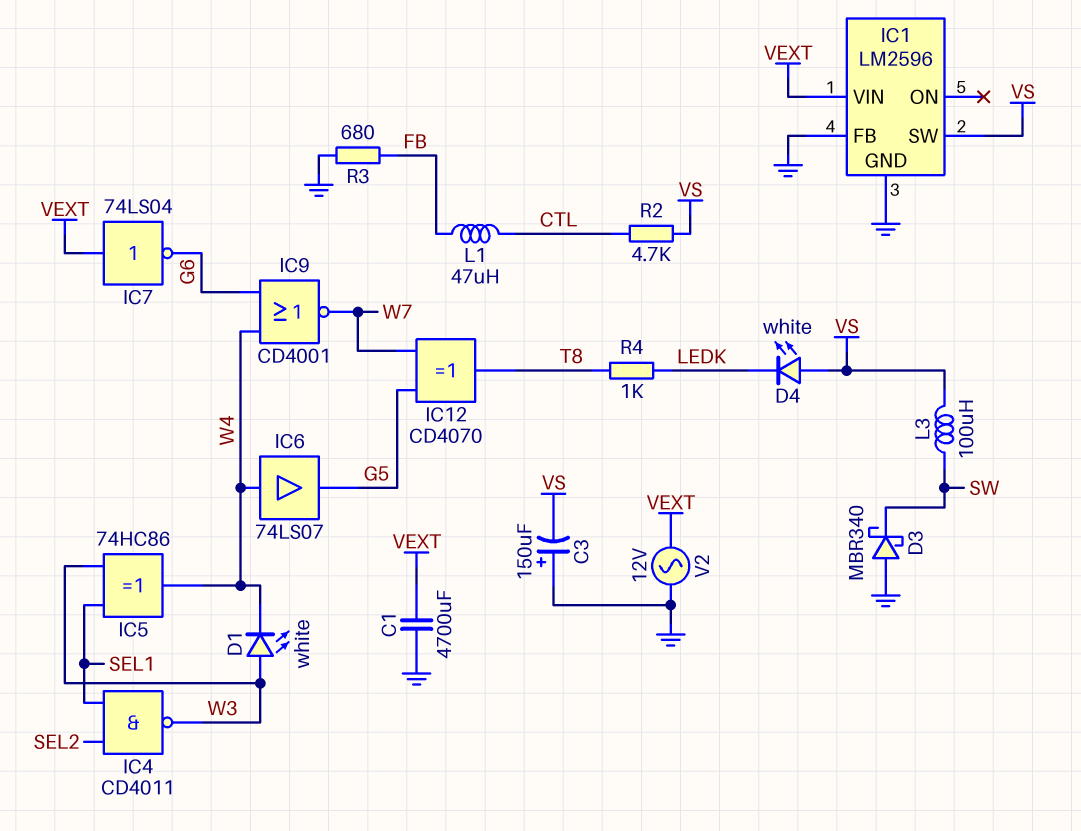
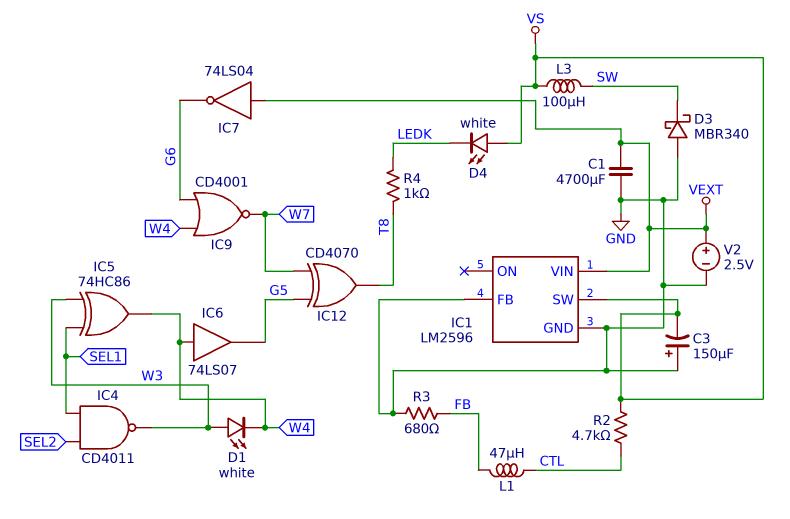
V2: AC 12V (GND, VEXT) -> 2.5V (plus VEXT, minus GND)

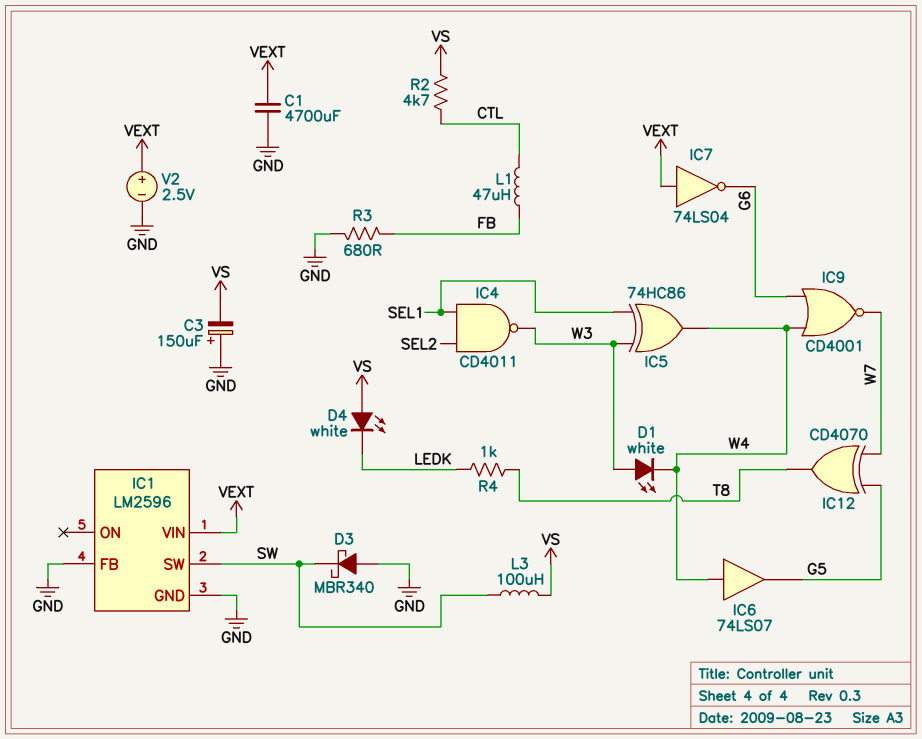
IC1 pin SW: VS -> SW

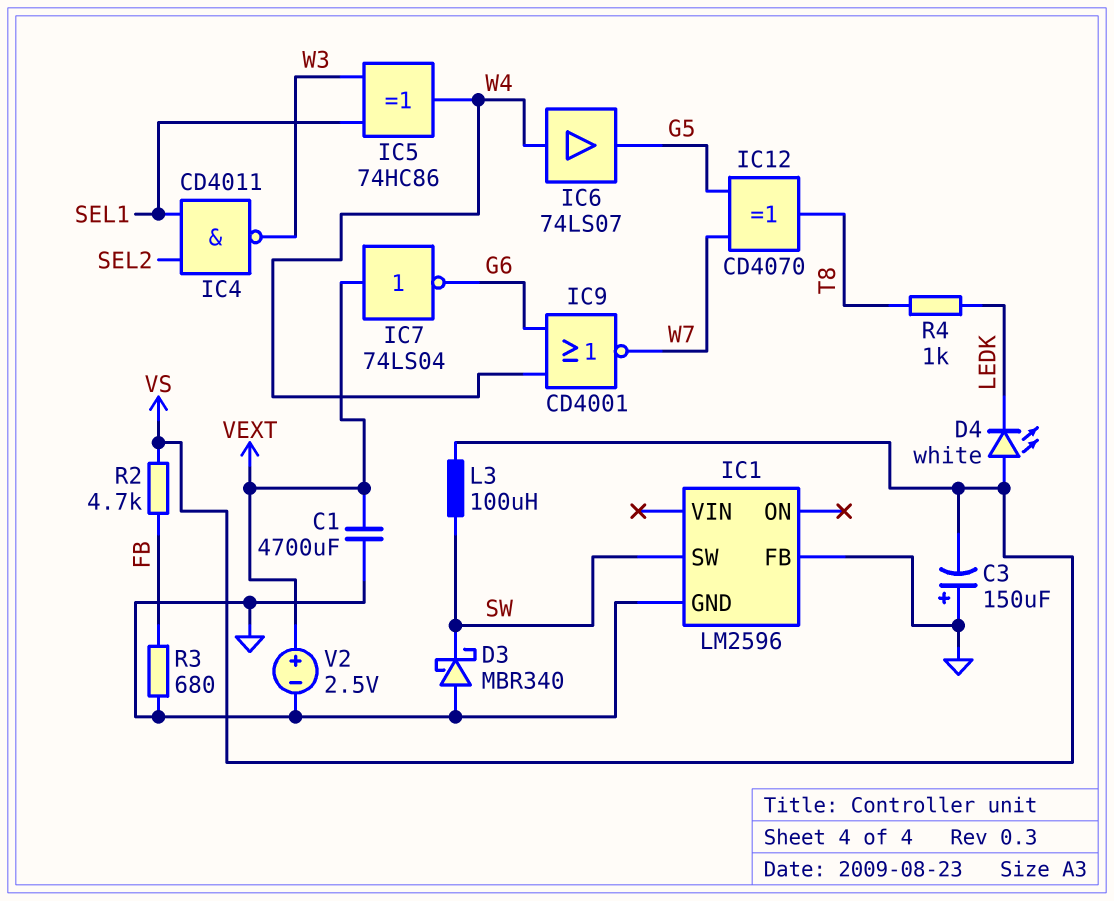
D1: LED white (A W3, K W4) -> none
IC1 pin VIN: VEXT -> none
L1: 47uH (CTL, FB) -> none
R2: 4.7k (CTL, VS) -> 4.7k (FB, VS)

